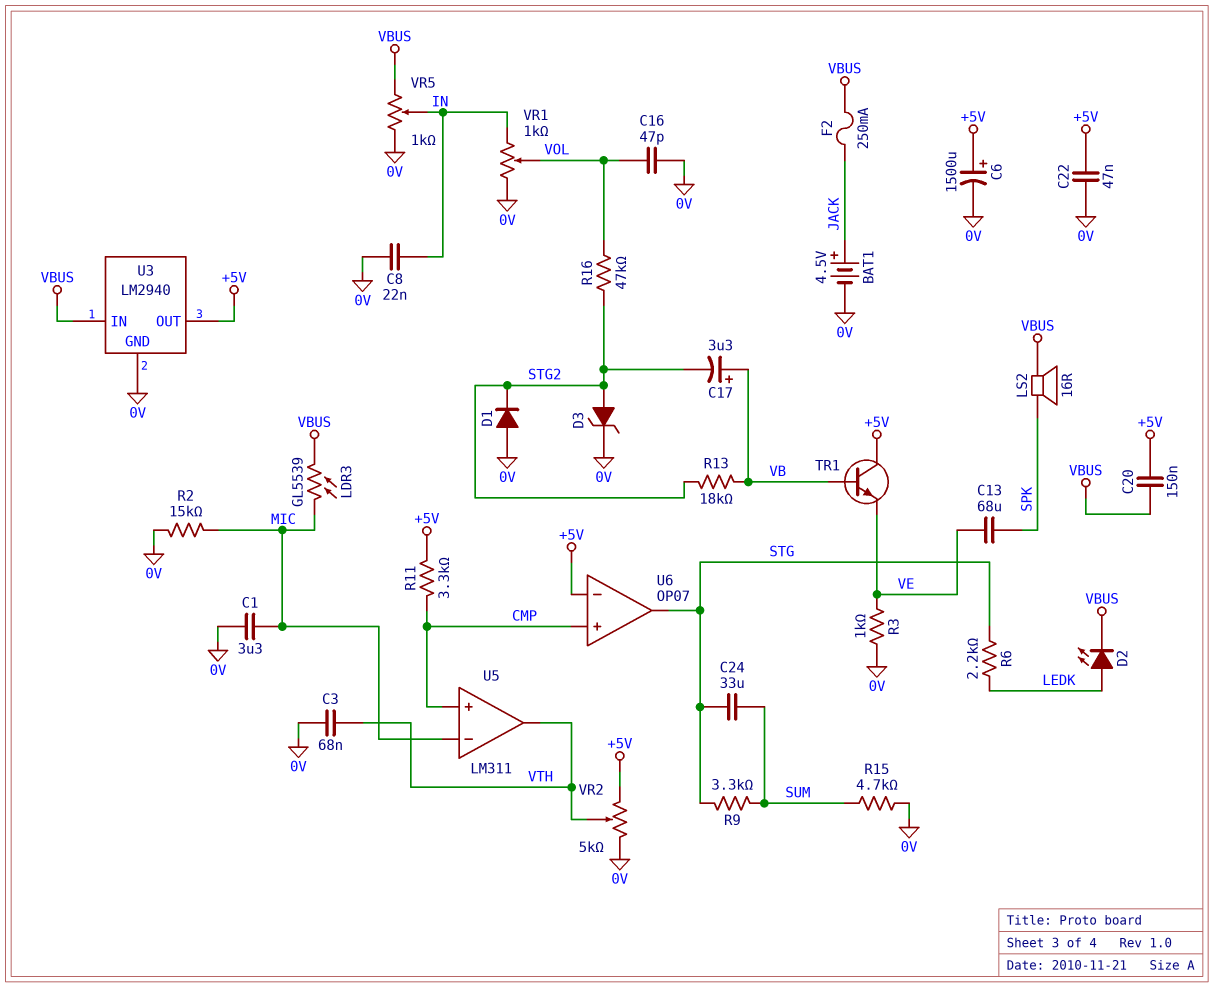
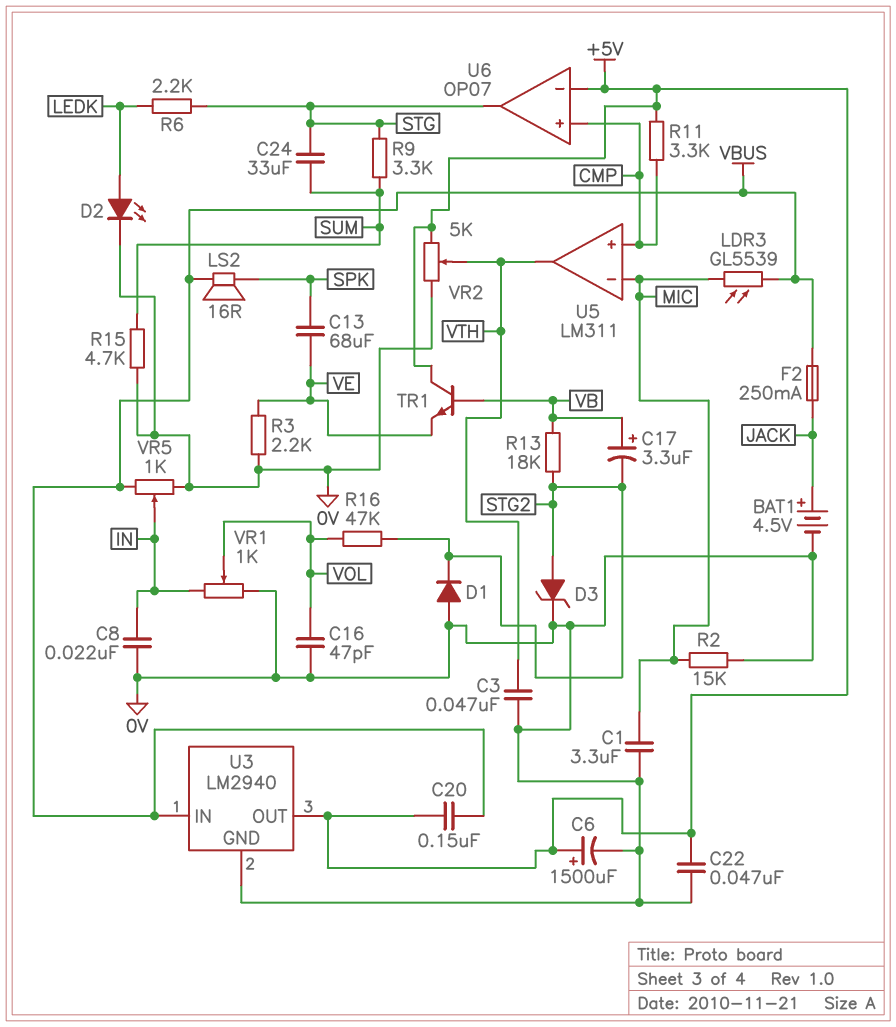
C3: 68nF (0V, VTH) -> 47nF (0V, VTH)
D2: LED (A LEDK, K VBUS) -> LED (A LEDK, K 0V)
R3: 1k (0V, VE) -> 2.2k (0V, VE)

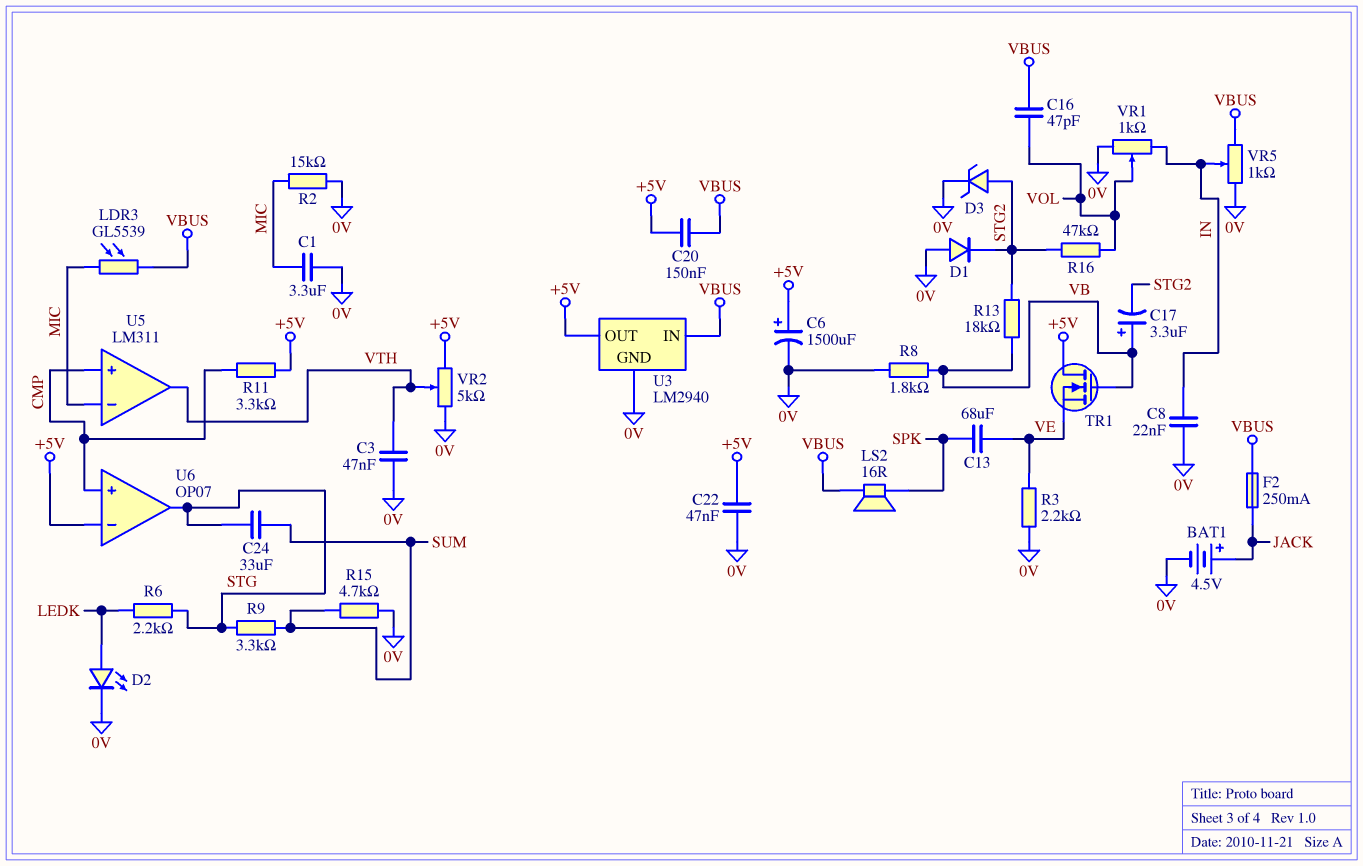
C16: 47pF (0V, VOL) -> 47pF (VBUS, VOL)
R8: none -> 1.8k (0V, VB)
TR1: NPN (B VB, C +5V, E VE) -> NMOS (G VB, D +5V, S VE)

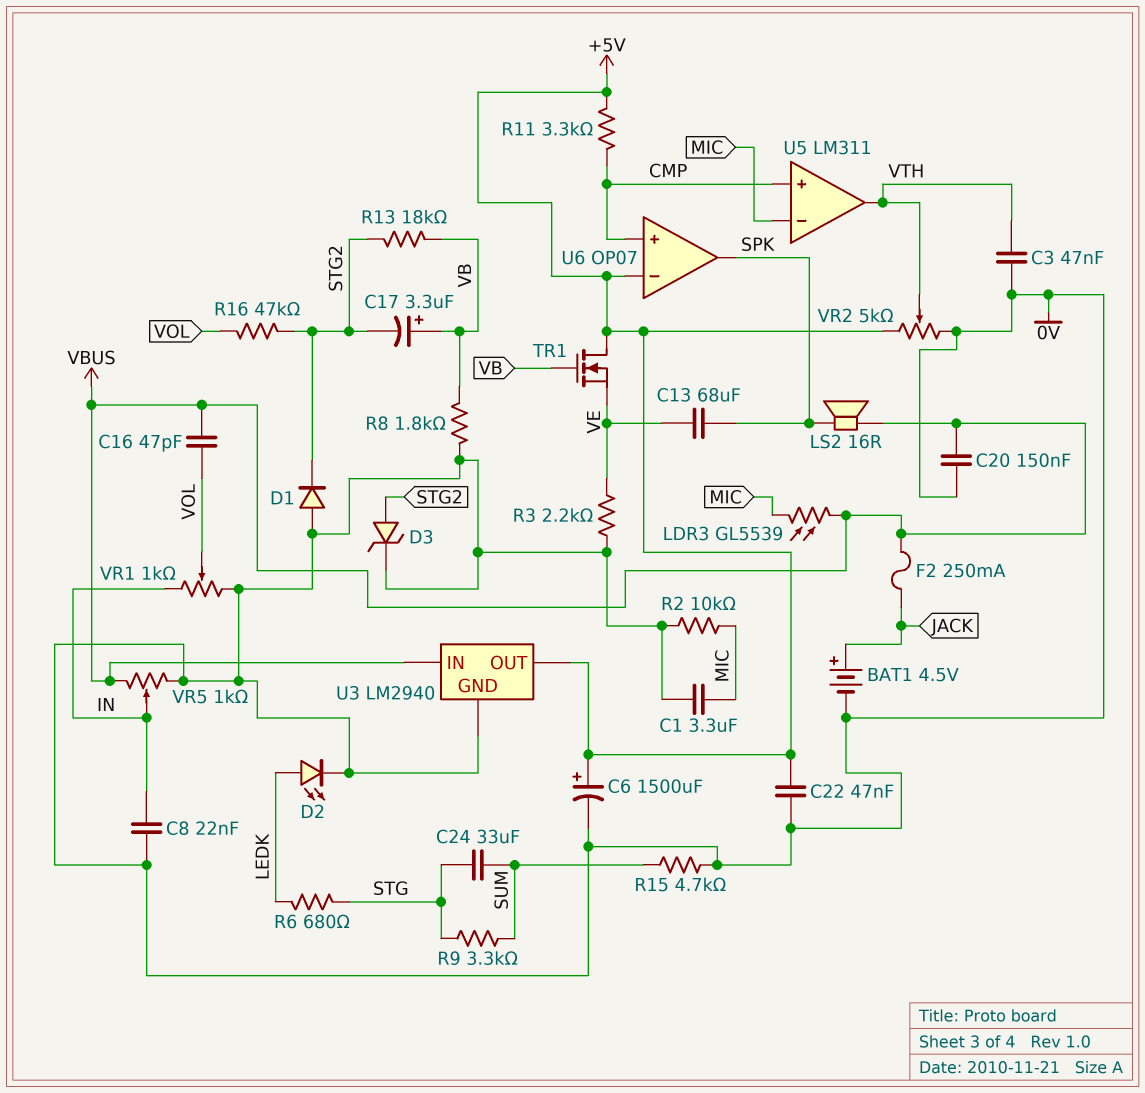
C20: 150nF (+5V, VBUS) -> 150nF (0V, VBUS)
R2: 15k (0V, MIC) -> 10k (0V, MIC)
R6: 2.2k (LEDK, STG) -> 680 (LEDK, STG)
U6 pin out: STG -> SPK

